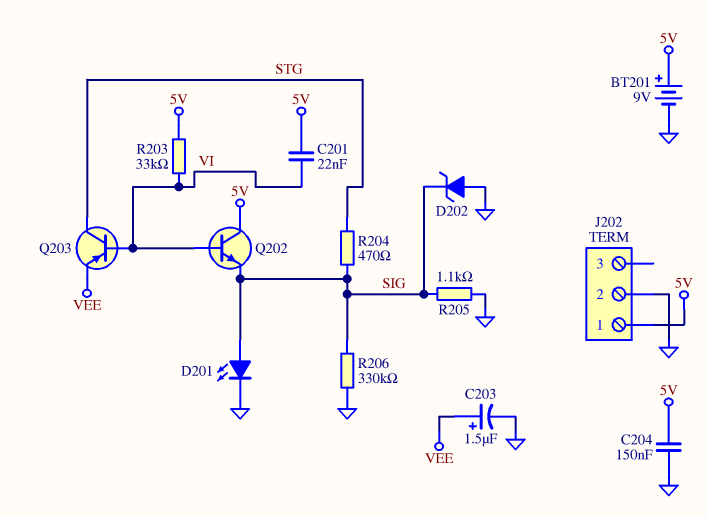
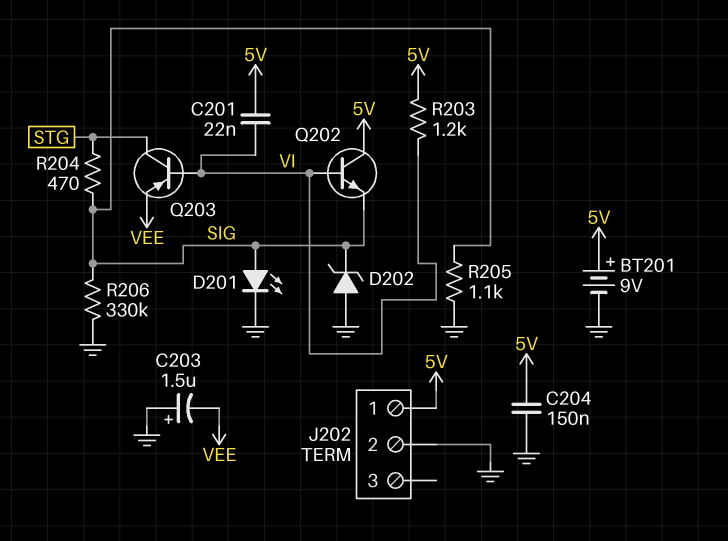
C203: 1.5uF (plus VEE, minus GND) -> 1.5uF (plus GND, minus VEE)
R203: 33k (5V, VI) -> 1.2k (5V, VI)

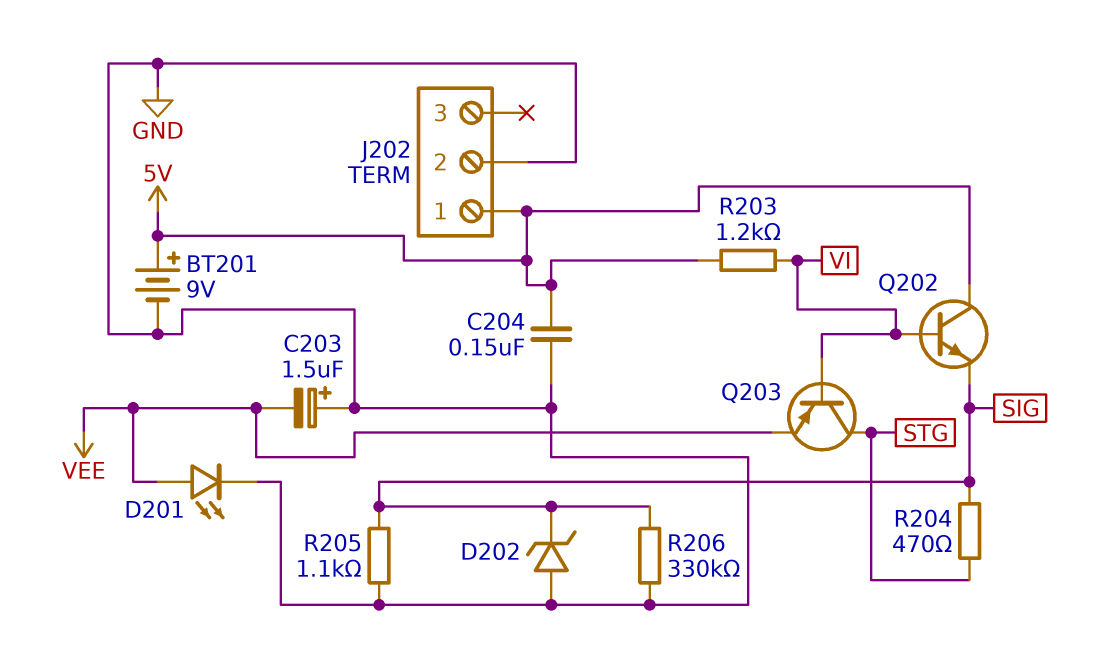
C201: 22nF (5V, VI) -> none
D201: LED (A SIG, K GND) -> LED (A VEE, K GND)

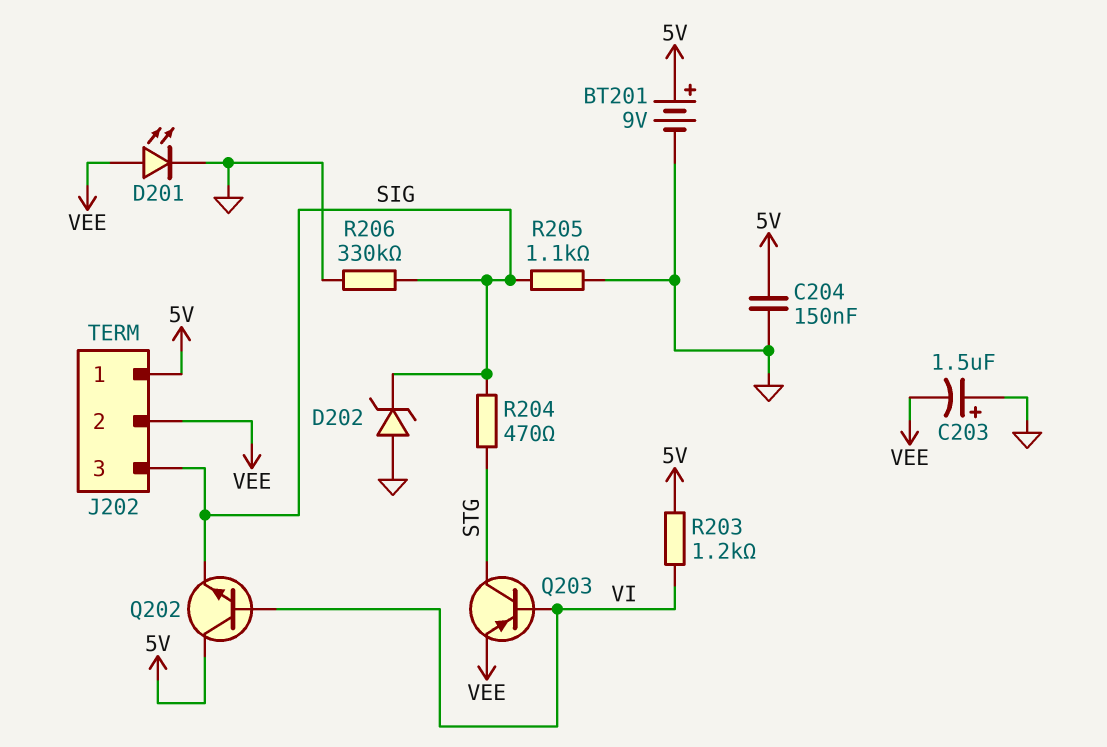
J202 pin 2: GND -> VEE
J202 pin 3: none -> SIG

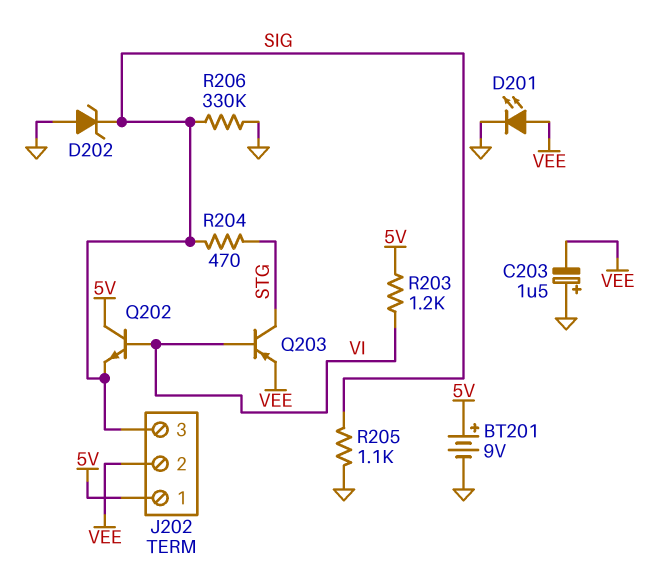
C204: 150nF (5V, GND) -> none

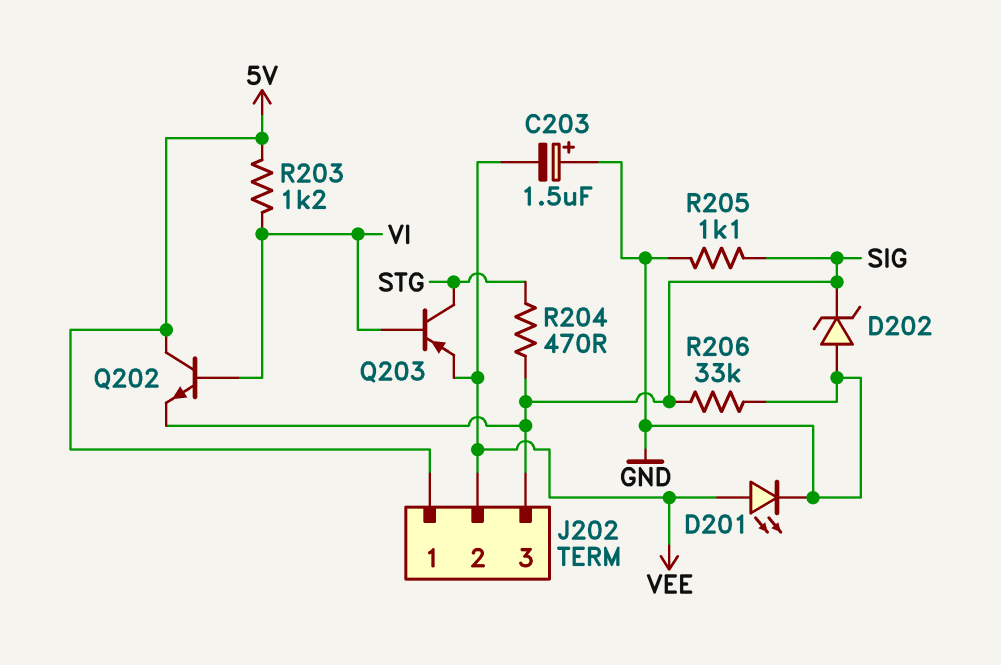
BT201: 9V (plus 5V, minus GND) -> none
R206: 330k (GND, SIG) -> 33k (GND, SIG)

